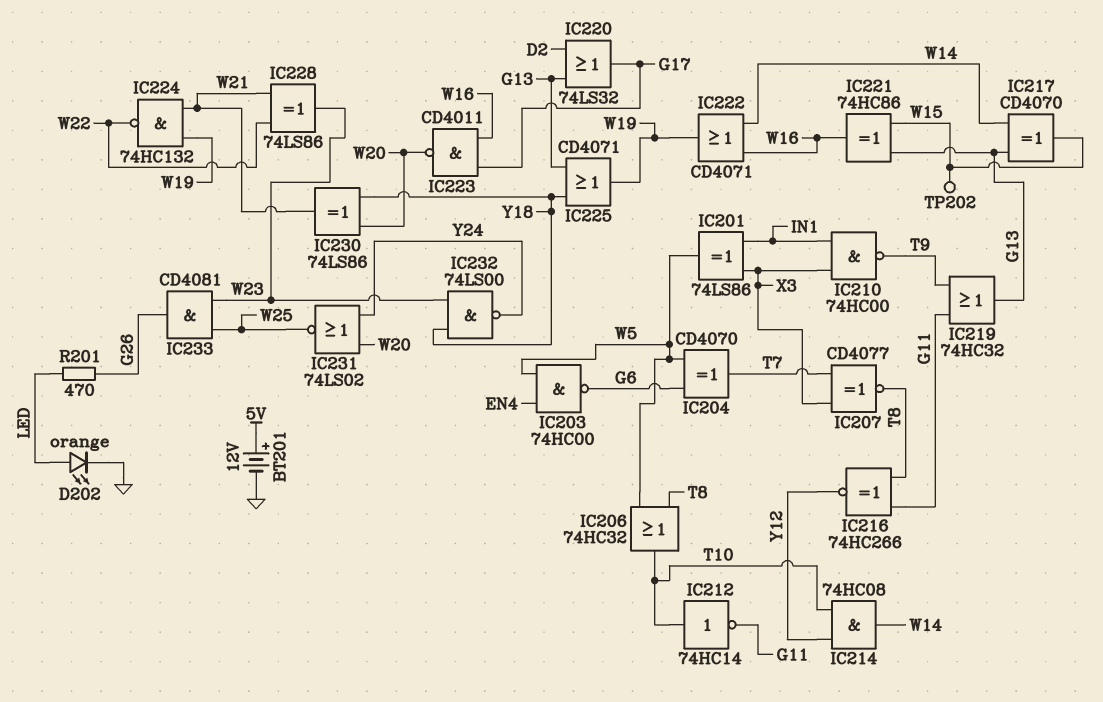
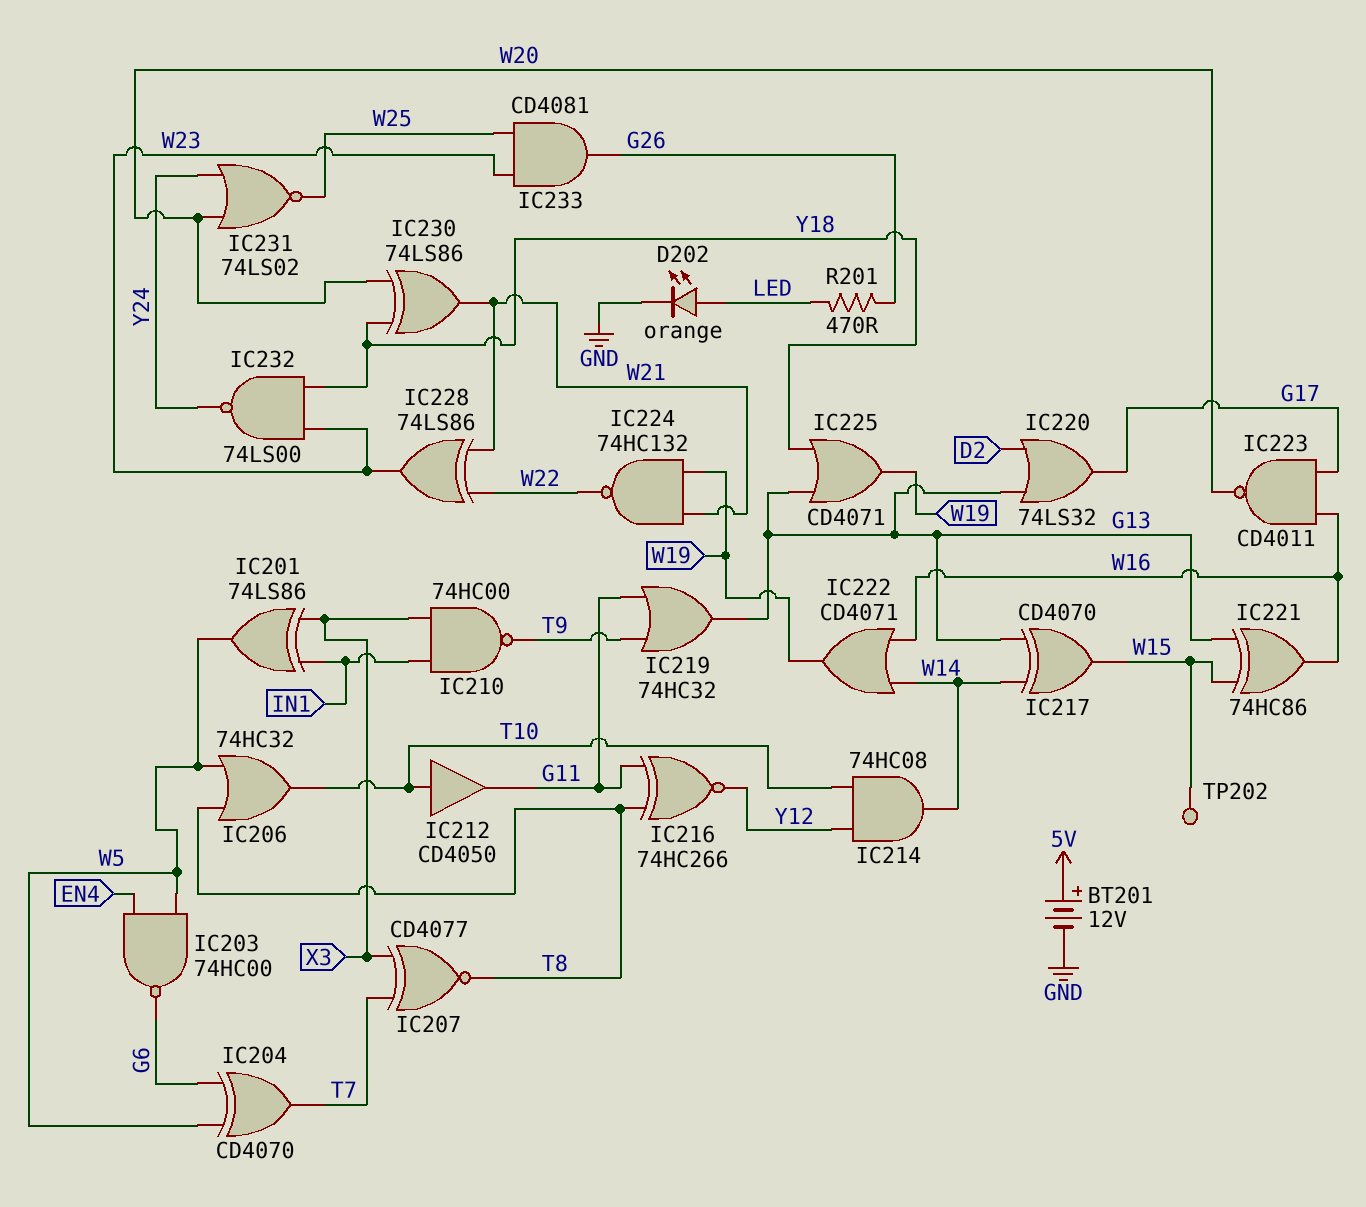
IC212: NOT 74HC14 (in T10, out G11) -> buffer CD4050 (in T10, out G11)

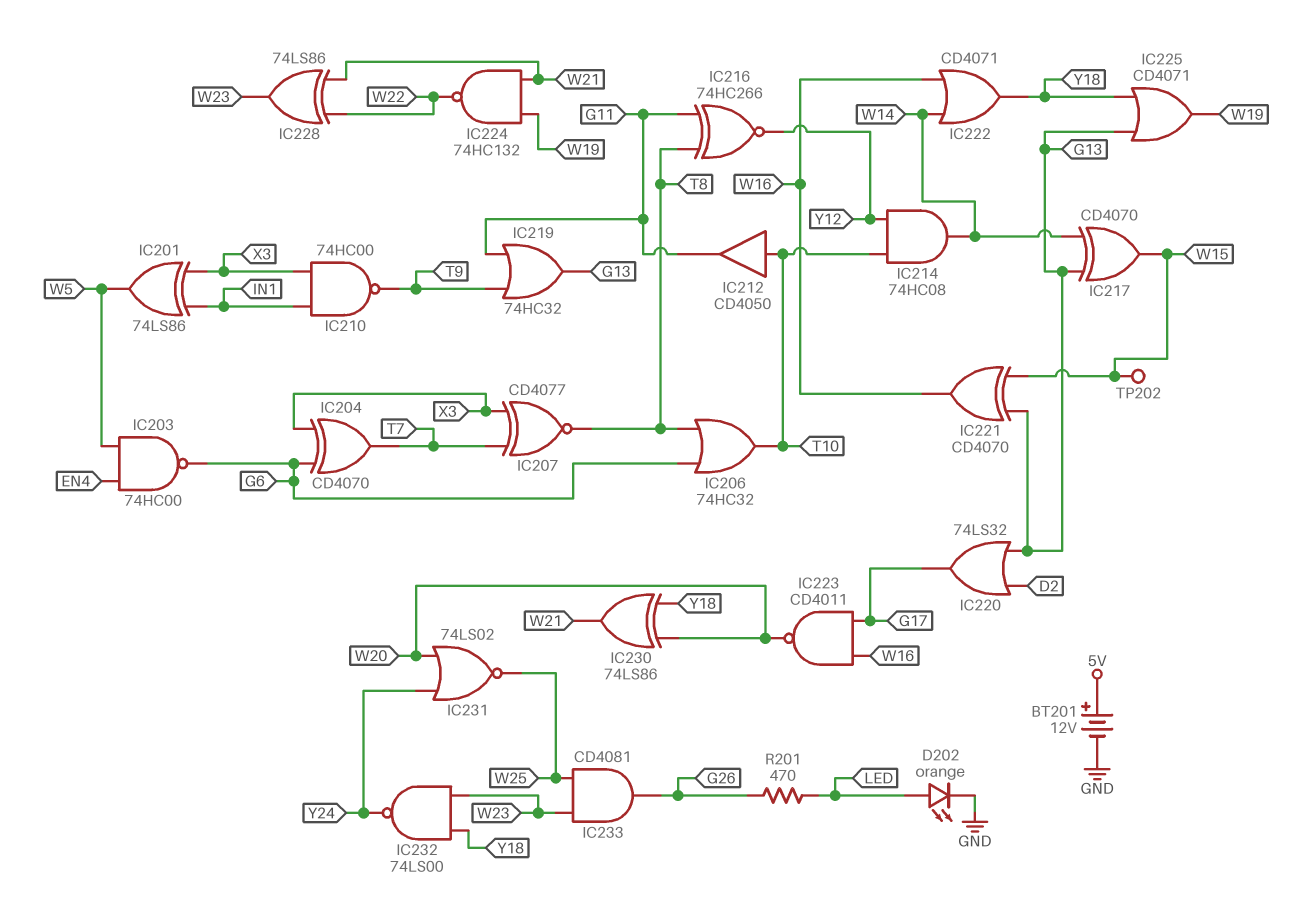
IC204: XOR CD4070 (in G6, in W5, out T7) -> XOR CD4070 (in G6, in X3, out T7)
IC206: OR 74HC32 (in T8, in W5, out T10) -> OR 74HC32 (in G6, in T8, out T10)
IC221: XOR 74HC86 (in G13, in W15, out W16) -> XOR CD4070 (in G13, in W15, out W16)
IC222: OR CD4071 (in W14, in W16, out W19) -> OR CD4071 (in W14, in W16, out Y18)

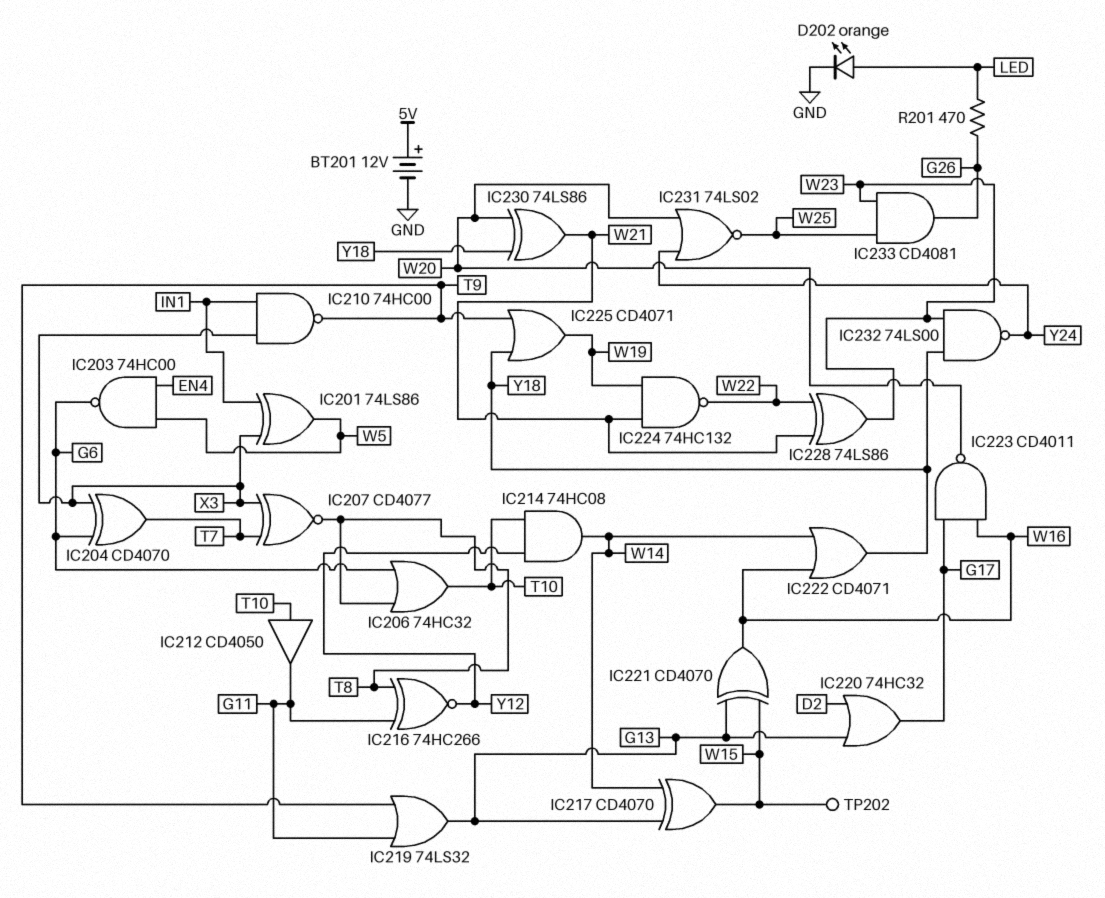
IC219: OR 74HC32 (in G11, in T9, out G13) -> OR 74LS32 (in G11, in T9, out G13)
IC220: OR 74LS32 (in D2, in G13, out G17) -> OR 74HC32 (in D2, in G13, out G17)
IC225: OR CD4071 (in G13, in Y18, out W19) -> OR CD4071 (in T9, in Y18, out W19)

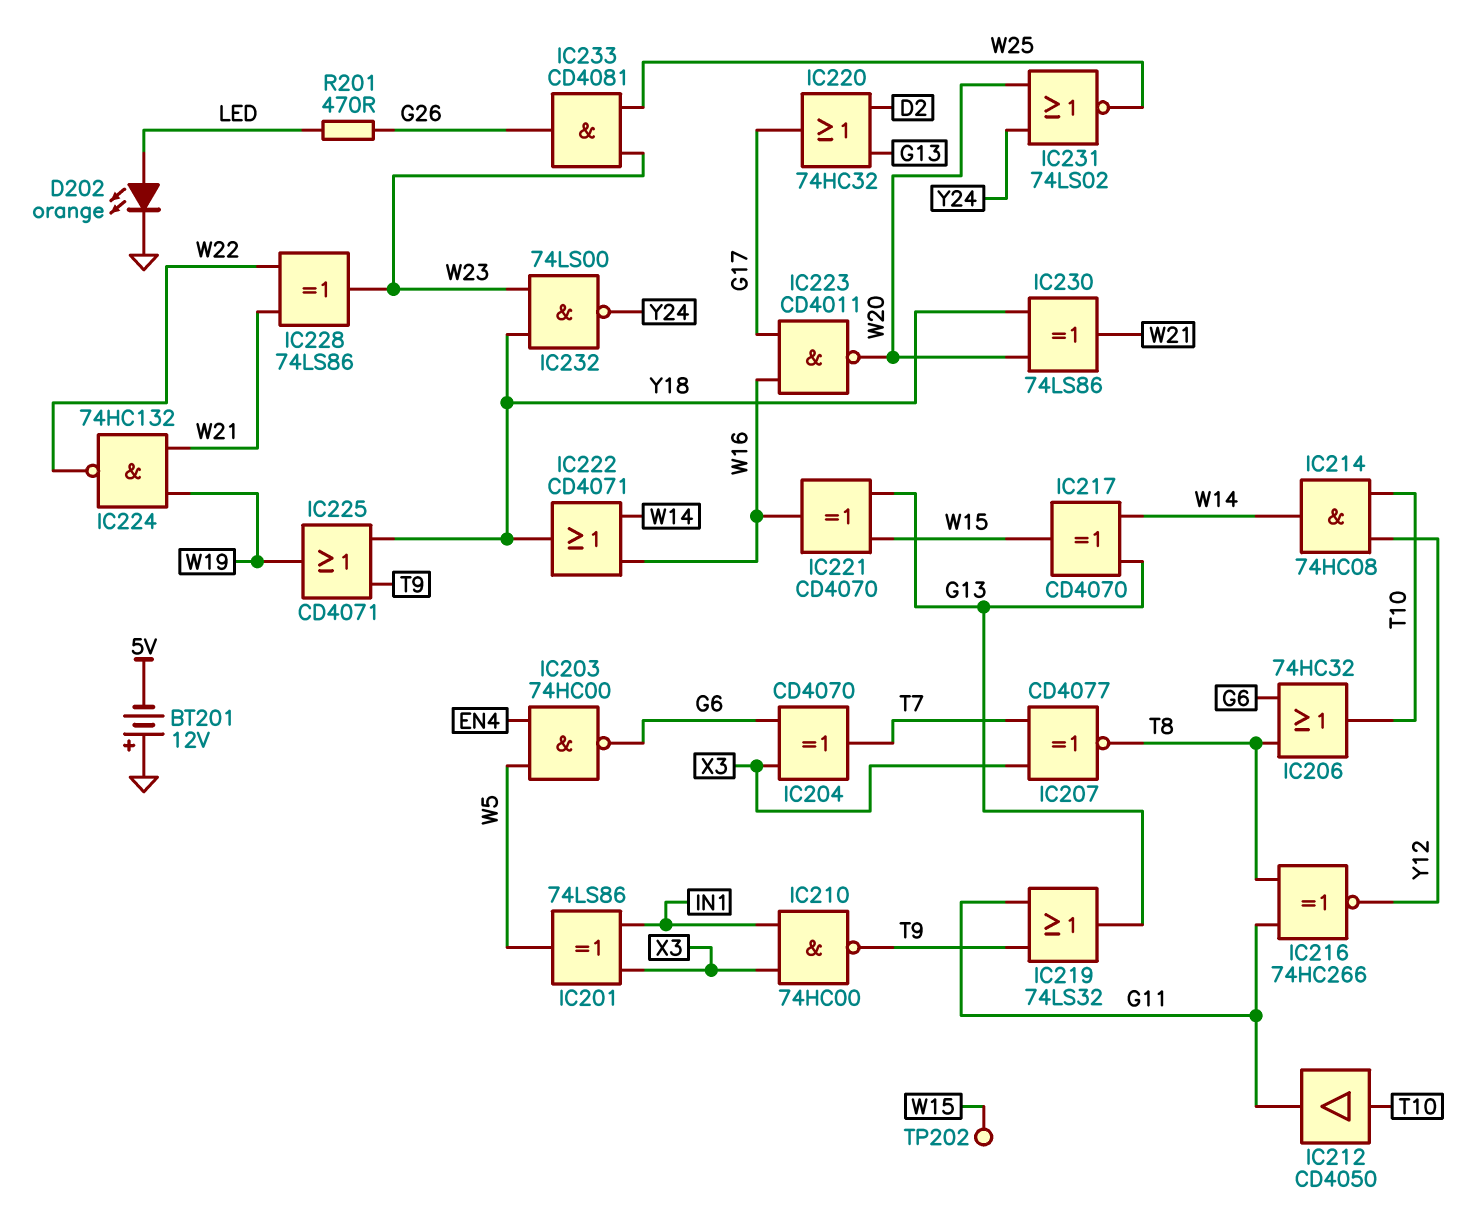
BT201: 12V (plus 5V, minus GND) -> 12V (plus GND, minus 5V)

